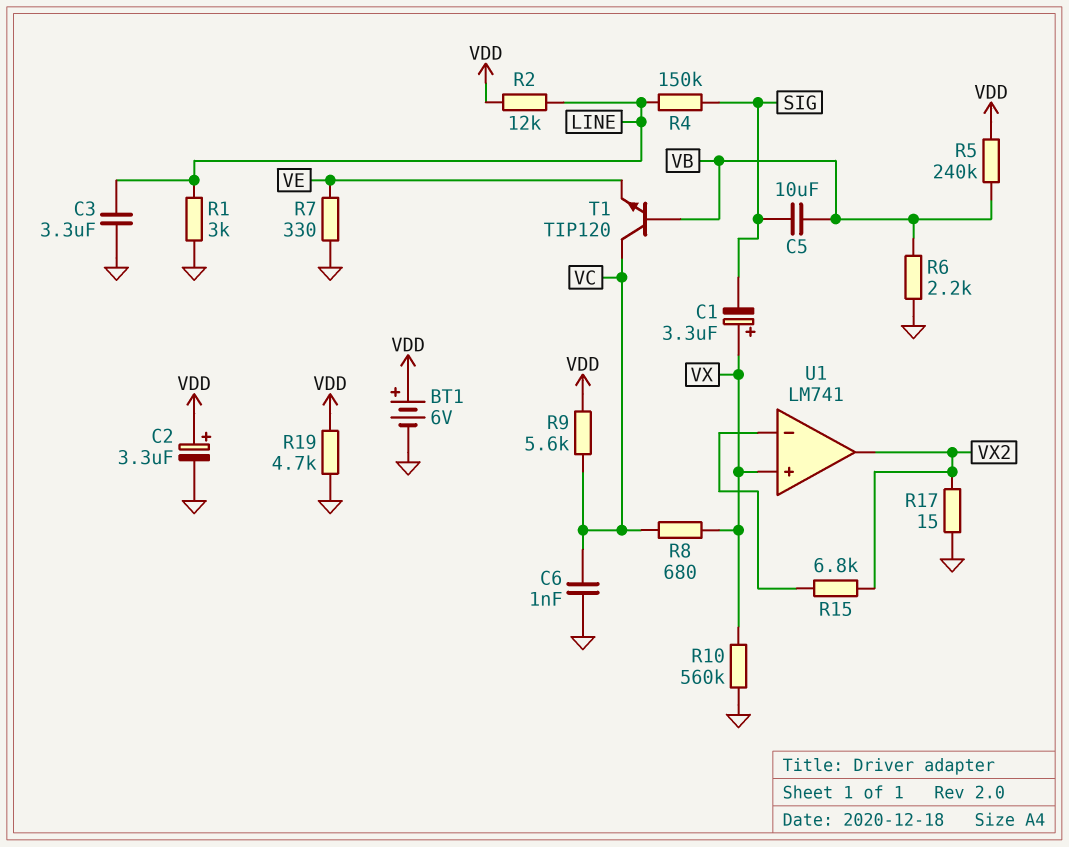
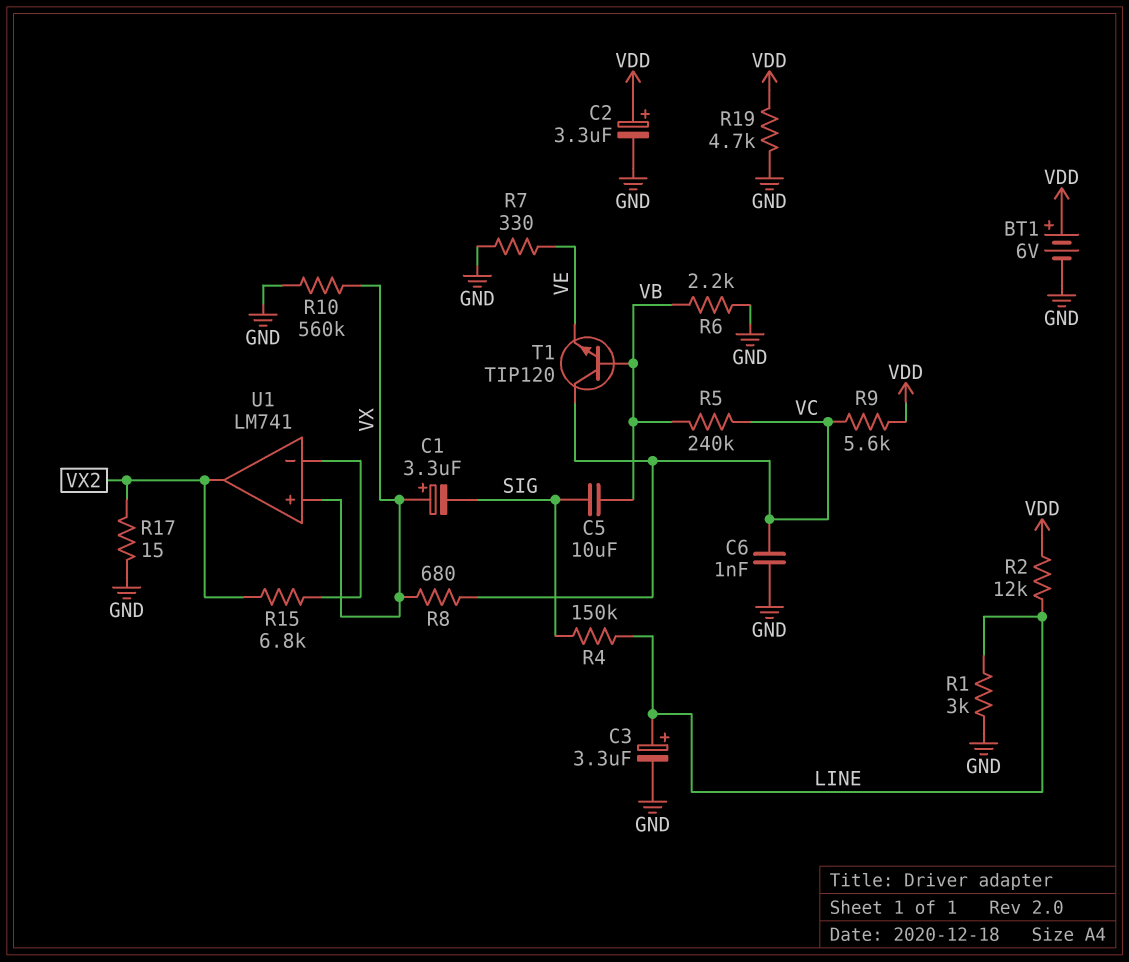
C3: 3.3uF (GND, LINE) -> 3.3uF (plus LINE, minus GND)
R5: 240k (VB, VDD) -> 240k (VB, VC)

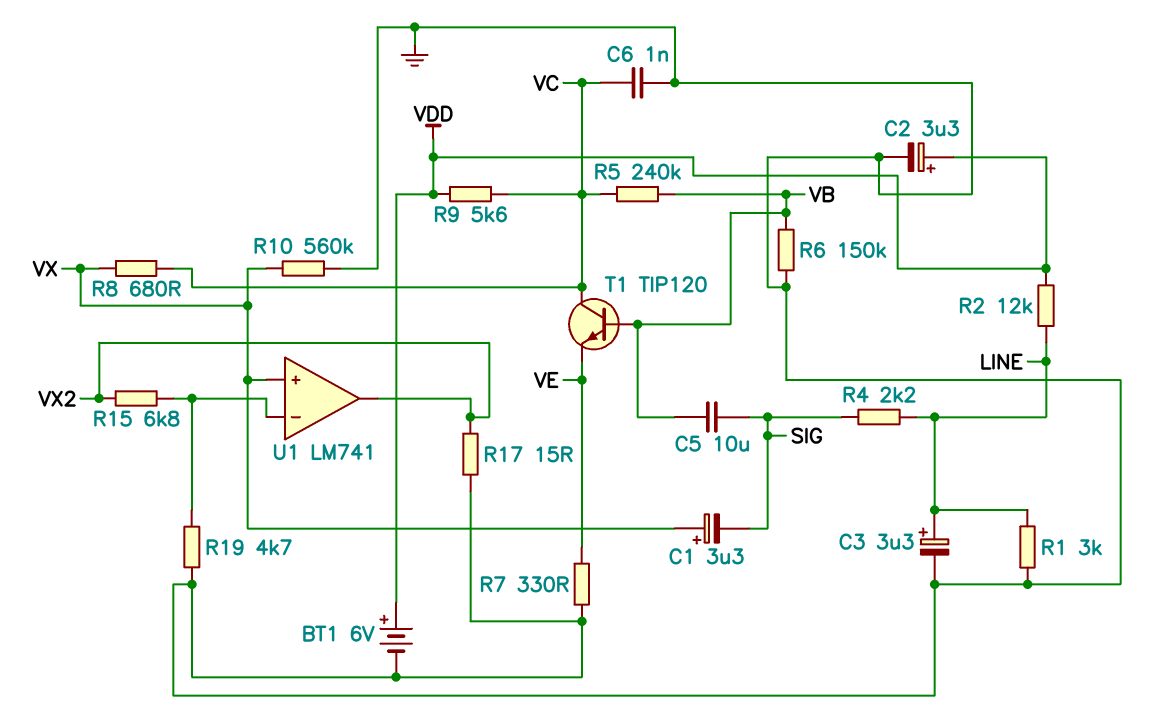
R4: 150k (LINE, SIG) -> 2.2k (LINE, SIG)
R6: 2.2k (GND, VB) -> 150k (GND, VB)
R19: 4.7k (GND, VDD) -> 4.7k (GND, U1/in-)

